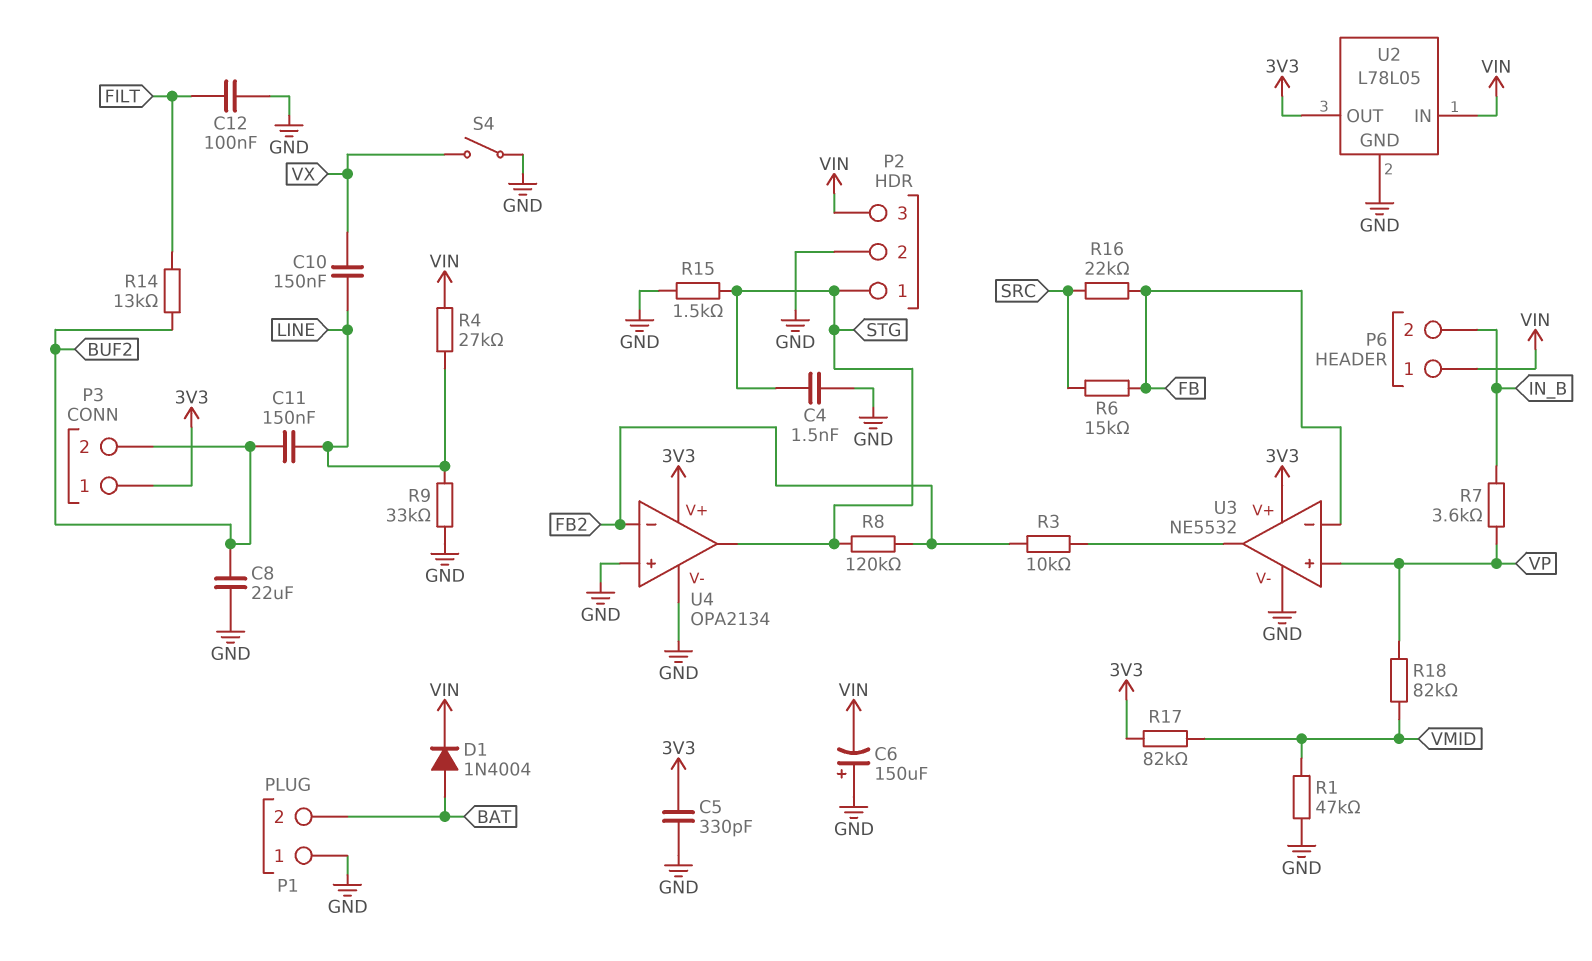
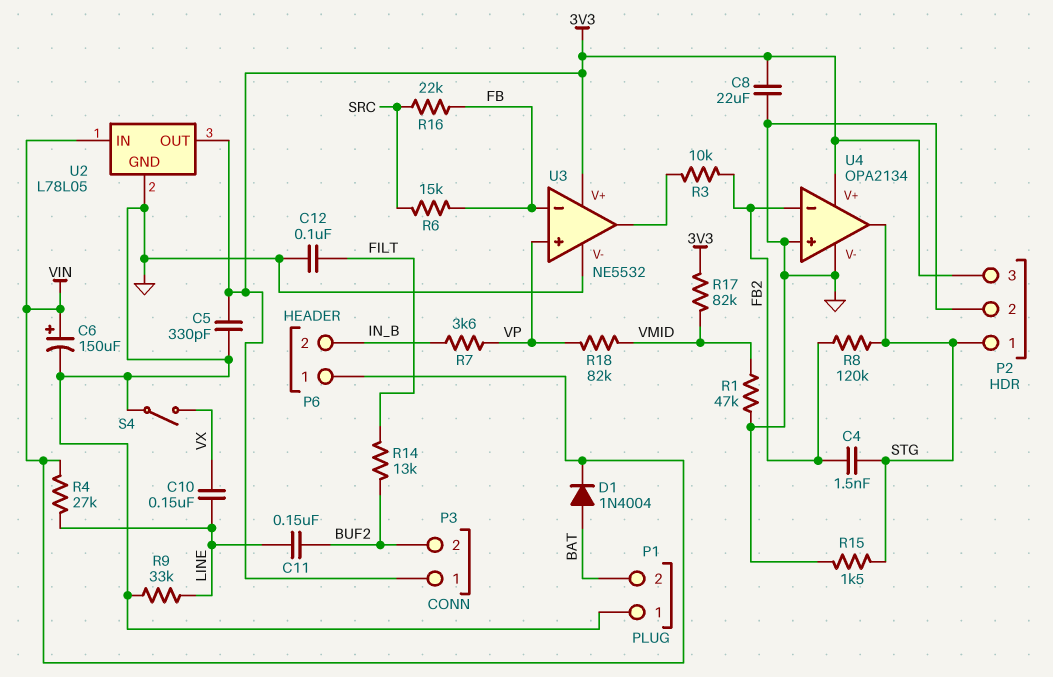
C4: 1.5nF (GND, STG) -> 1.5nF (FB2, STG)
C6: 150uF (plus GND, minus VIN) -> 150uF (plus VIN, minus GND)
C8: 22uF (BUF2, GND) -> 22uF (3V3, GND)
P2 pin 3: VIN -> 3V3

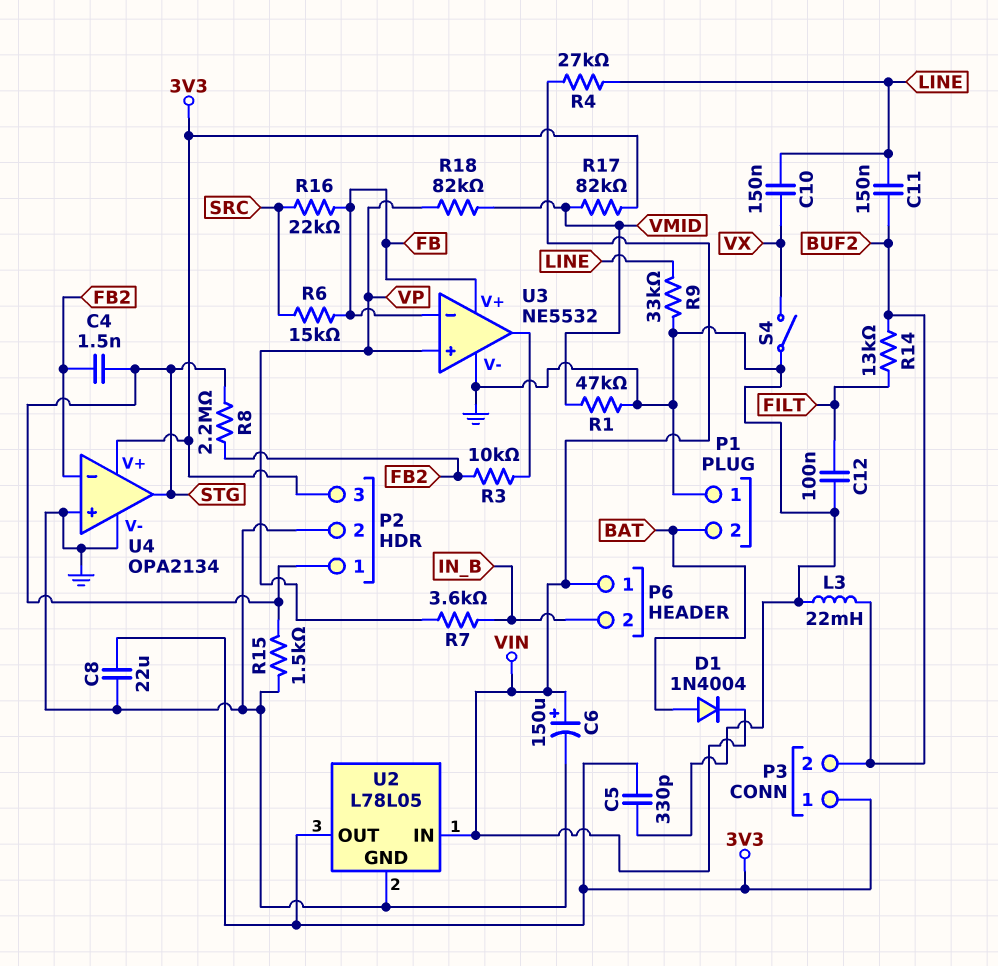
L3: none -> 22mH (BUF2, GND)
R8: 120k (FB2, STG) -> 2.2M (FB2, STG)
U3 pin V+: 3V3 -> FB

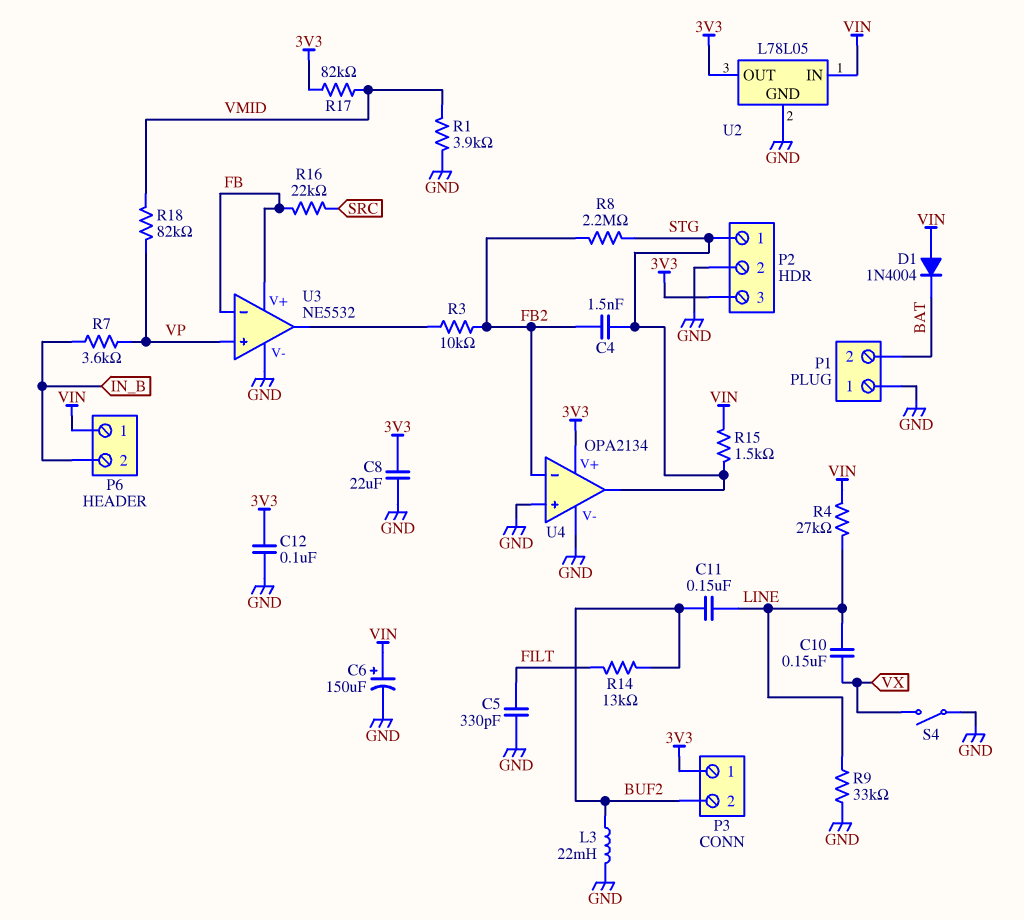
C5: 330pF (3V3, GND) -> 330pF (FILT, GND)
C12: 100nF (FILT, GND) -> 100nF (3V3, GND)
D1: diode 1N4004 (A BAT, K VIN) -> diode 1N4004 (A VIN, K BAT)
R1: 47k (GND, VMID) -> 3.9k (GND, VMID)
R6: 15k (FB, SRC) -> none
R15: 1.5k (GND, STG) -> 1.5k (STG, VIN)

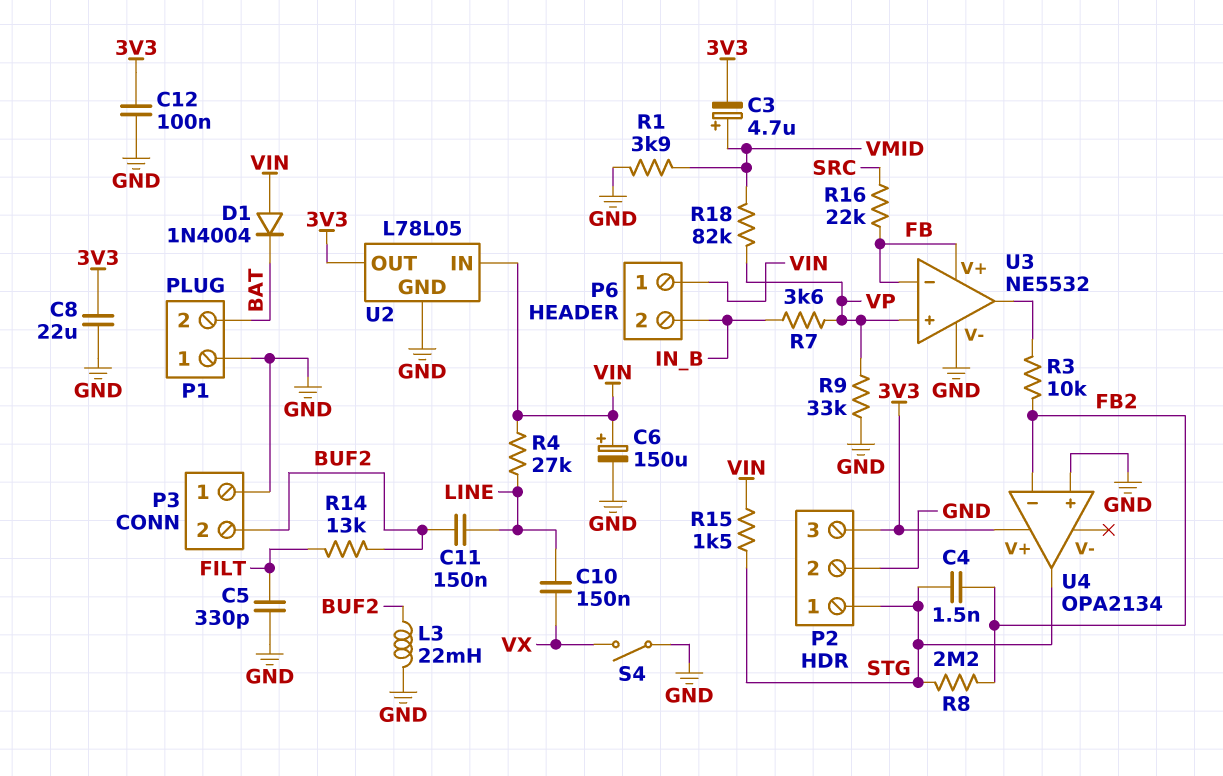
C3: none -> 4.7uF (plus VMID, minus 3V3)
P3 pin 1: 3V3 -> GND
R9: 33k (GND, LINE) -> 33k (GND, VP)
R17: 82k (3V3, VMID) -> none
U4 pin V-: GND -> none

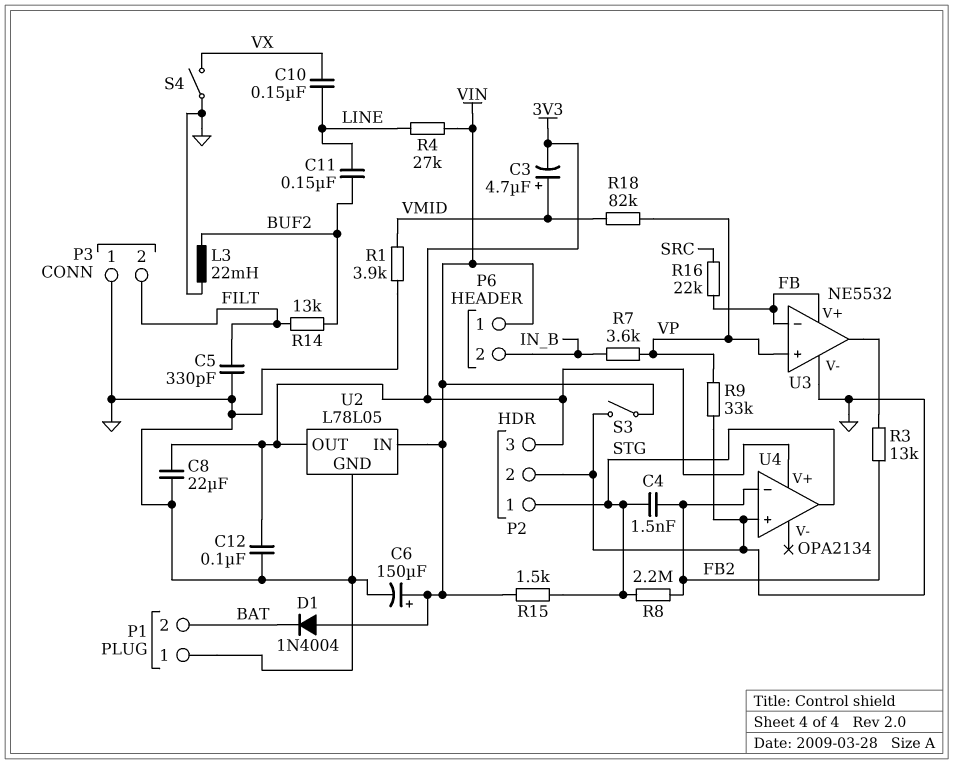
P3 pin 2: BUF2 -> FILT
R3: 10k (FB2, U3/out) -> 13k (FB2, U3/out)
S3: none -> switch (GND, VIN)

